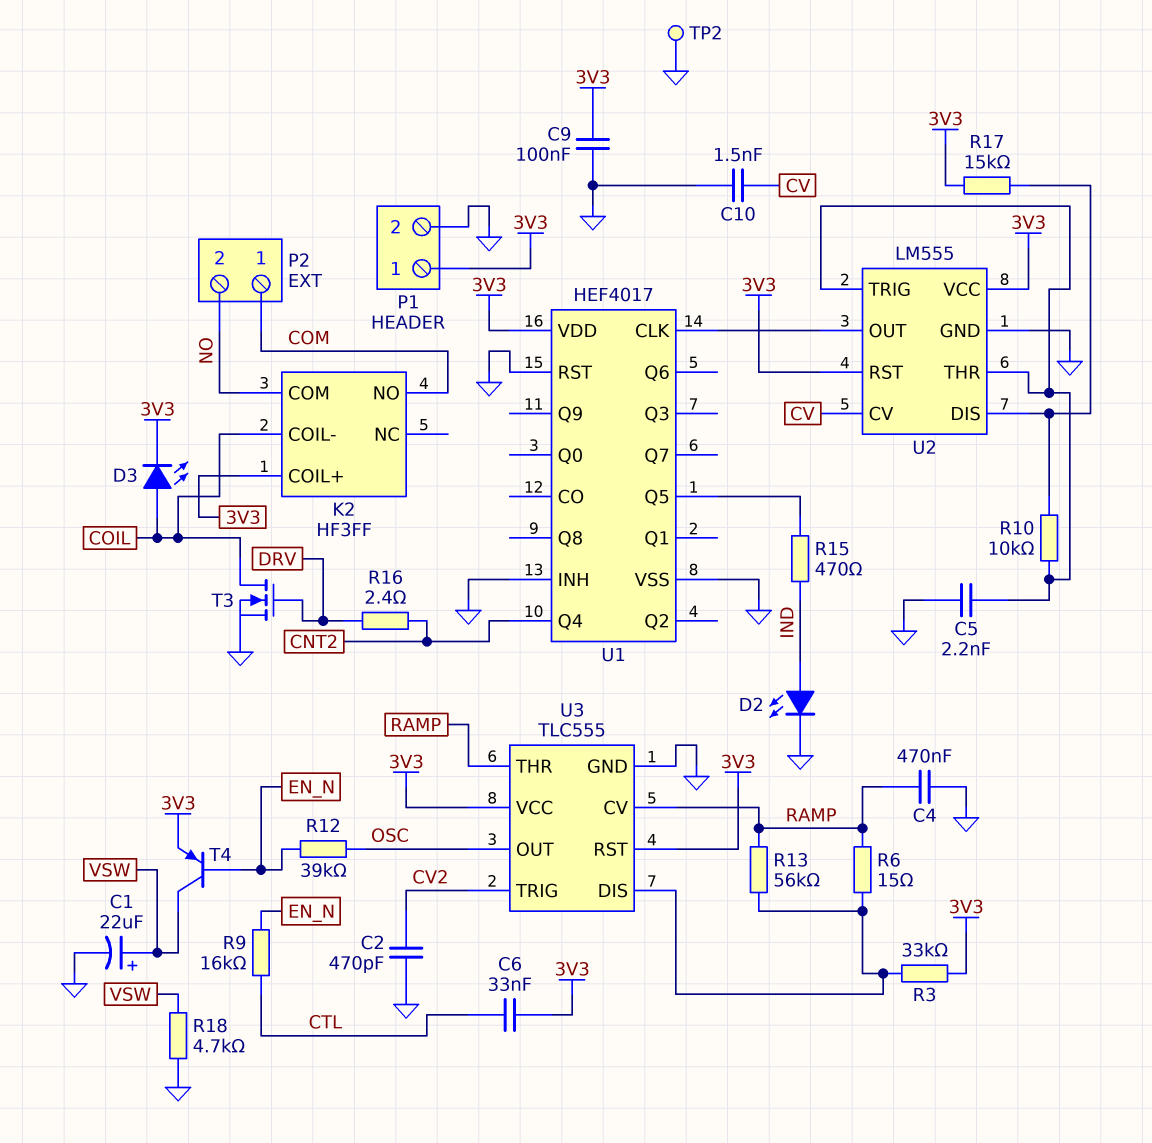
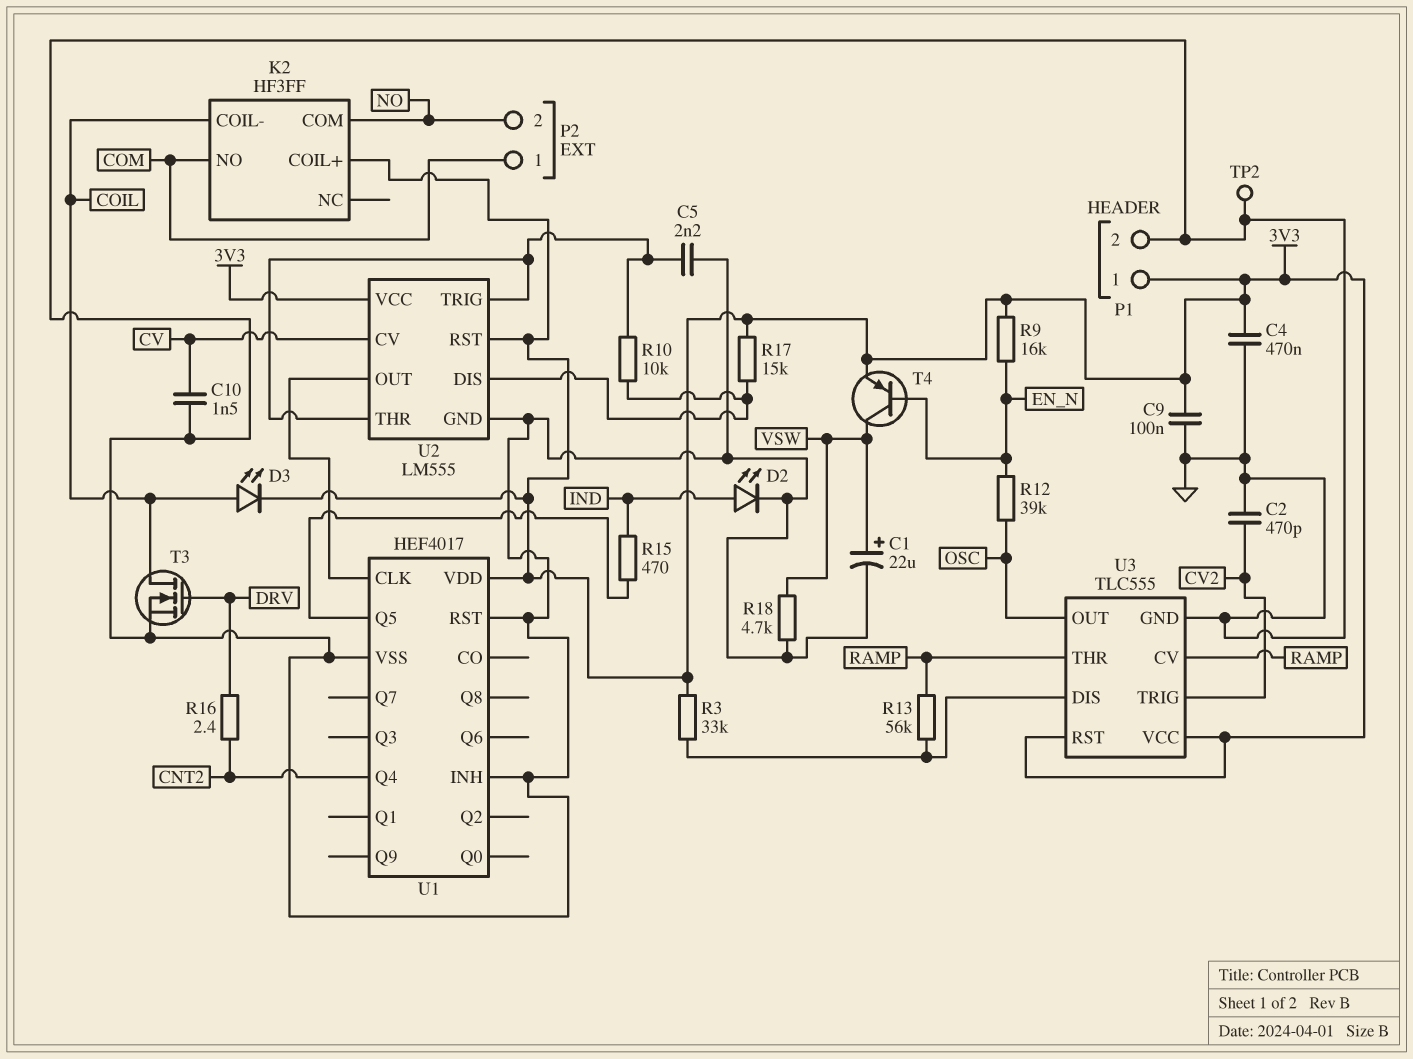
C4: 470nF (GND, RAMP) -> 470nF (3V3, GND)
C6: 33nF (3V3, CTL) -> none
R6: 15 (RAMP, U3/DIS) -> none
R9: 16k (CTL, EN_N) -> 16k (3V3, EN_N)

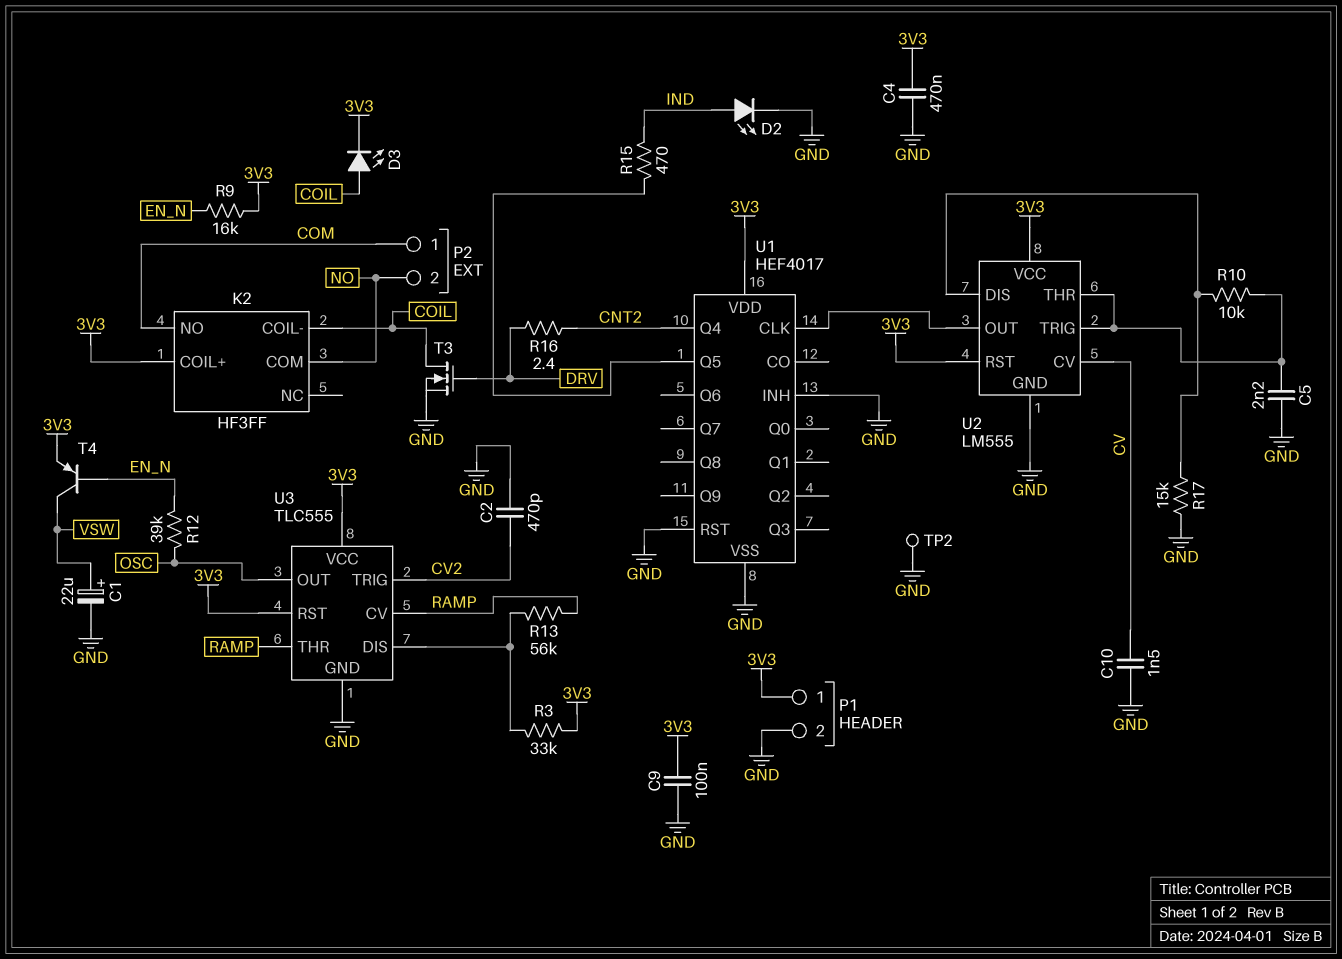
R17: 15k (3V3, U2/DIS) -> 15k (GND, U2/DIS)
R18: 4.7k (GND, VSW) -> none

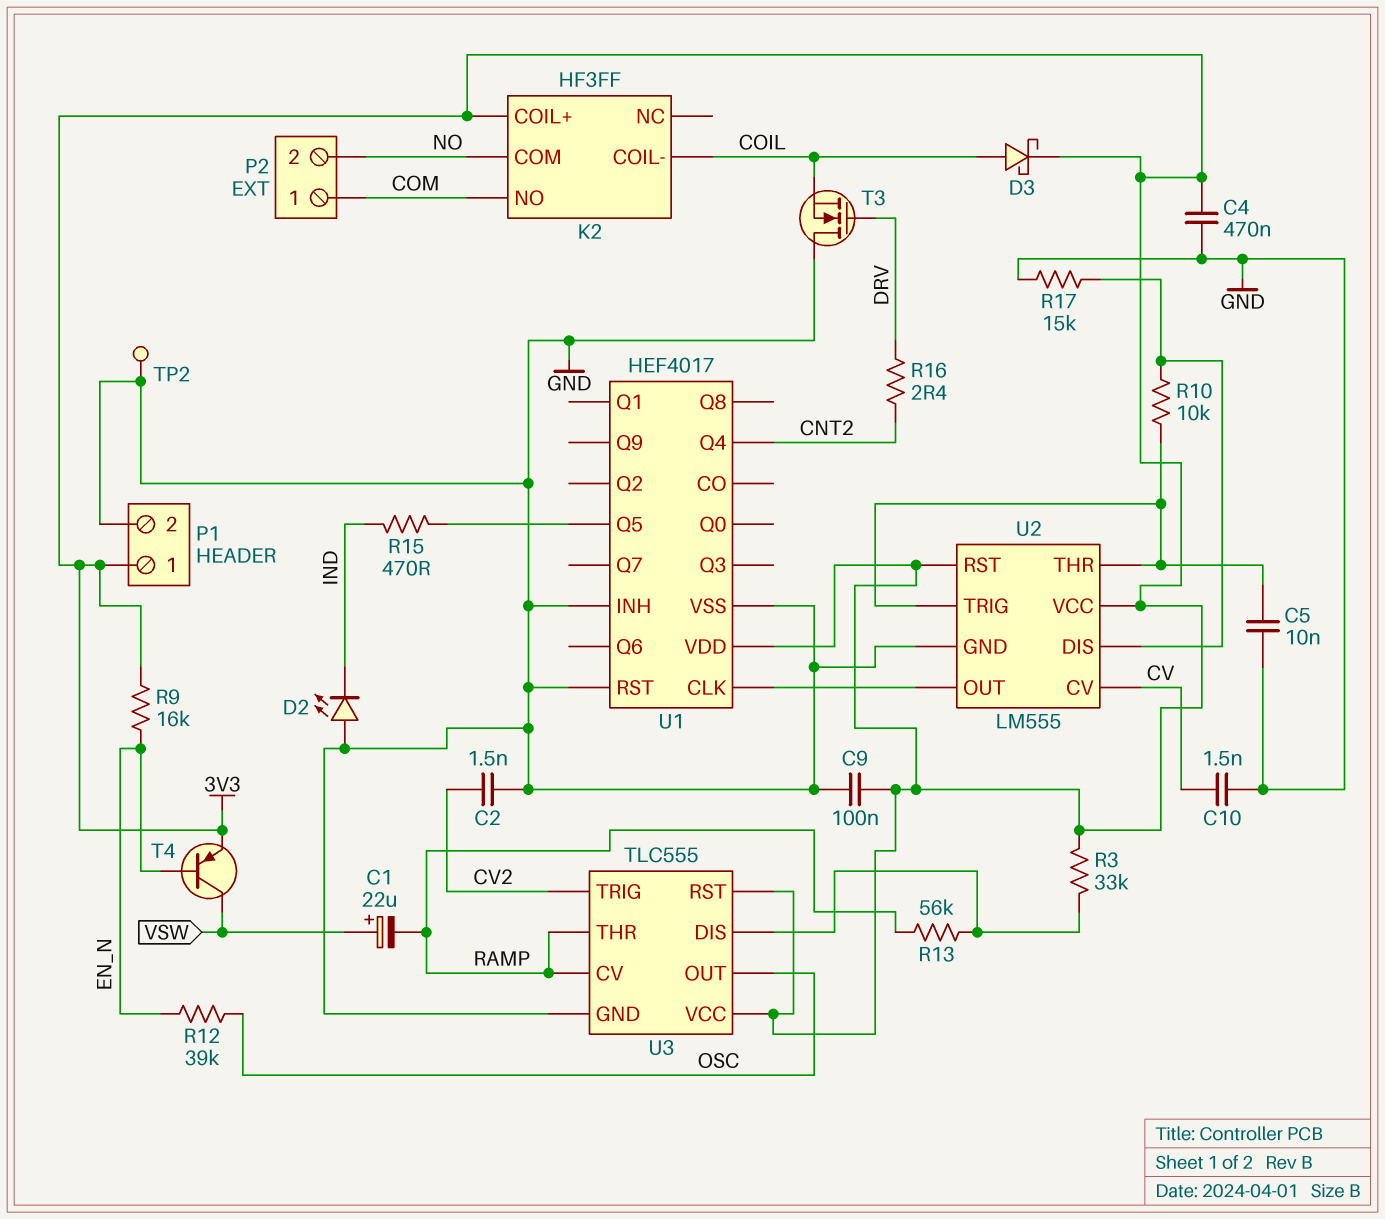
C1: 22uF (plus VSW, minus GND) -> 22uF (plus VSW, minus RAMP)
C2: 470pF (CV2, GND) -> 1.5nF (CV2, GND)
C5: 2.2nF (GND, U2/THR) -> 10nF (GND, U2/THR)
D2: LED (A IND, K GND) -> LED (A GND, K IND)
D3: LED (A COIL, K 3V3) -> schottky (A COIL, K 3V3)
T3: NMOS (G DRV, D COIL, S GND) -> NMOS (G DRV, D GND, S COIL)

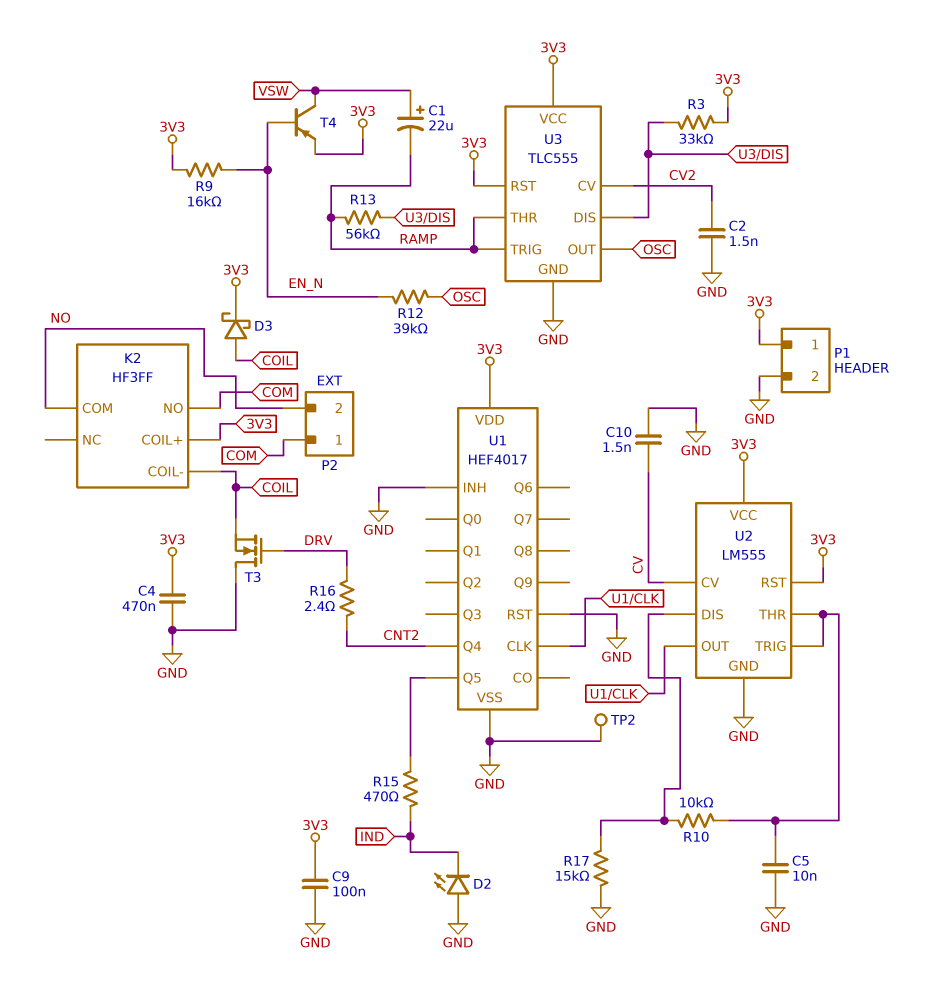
U3 pin CV: RAMP -> CV2
U3 pin TRIG: CV2 -> RAMP

